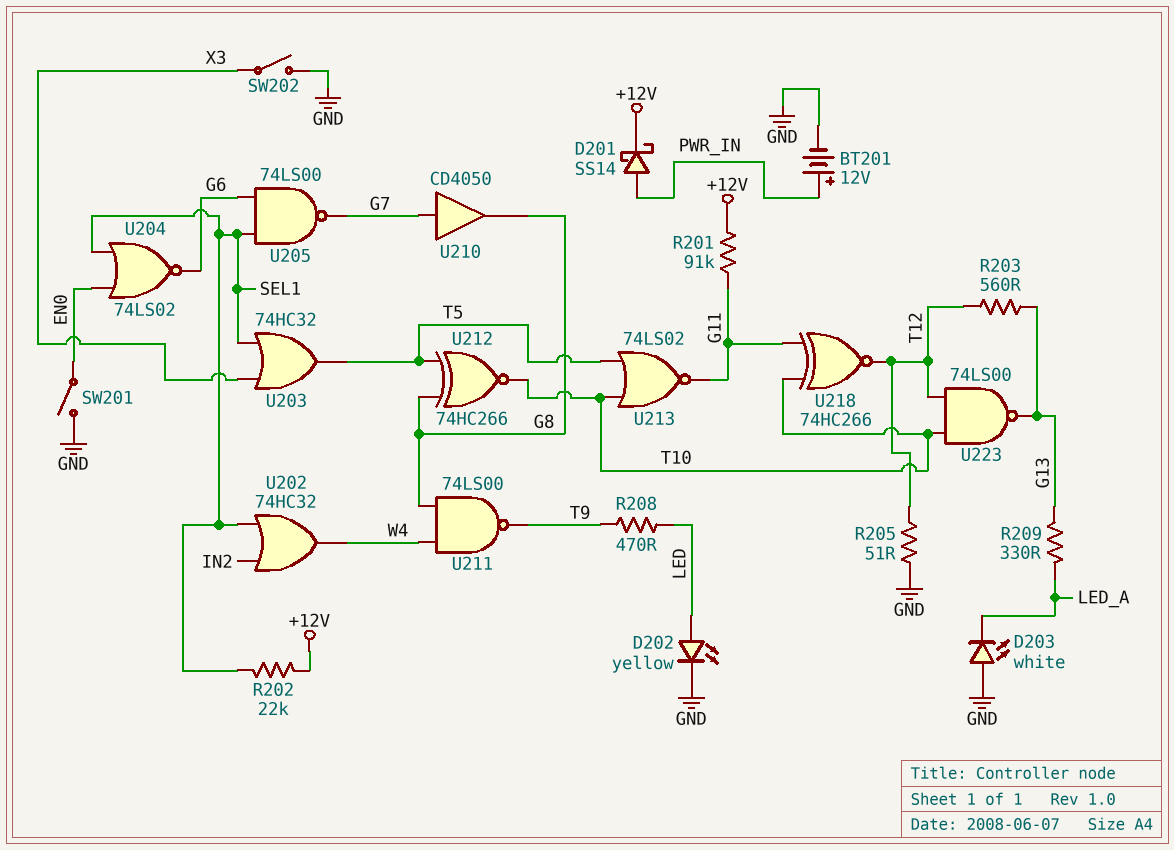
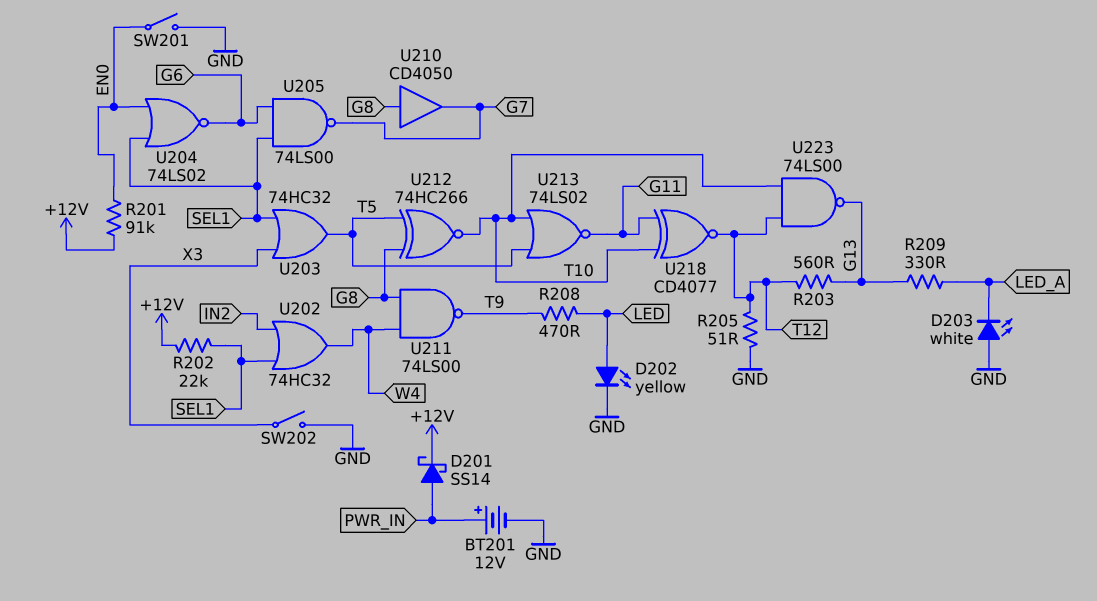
R201: 91k (+12V, G11) -> 91k (+12V, EN0)
U210: buffer CD4050 (in G7, out G8) -> buffer CD4050 (in G8, out G7)
U218: XNOR 74HC266 (in G11, in T10, out T12) -> XNOR CD4077 (in G11, in T10, out T12)

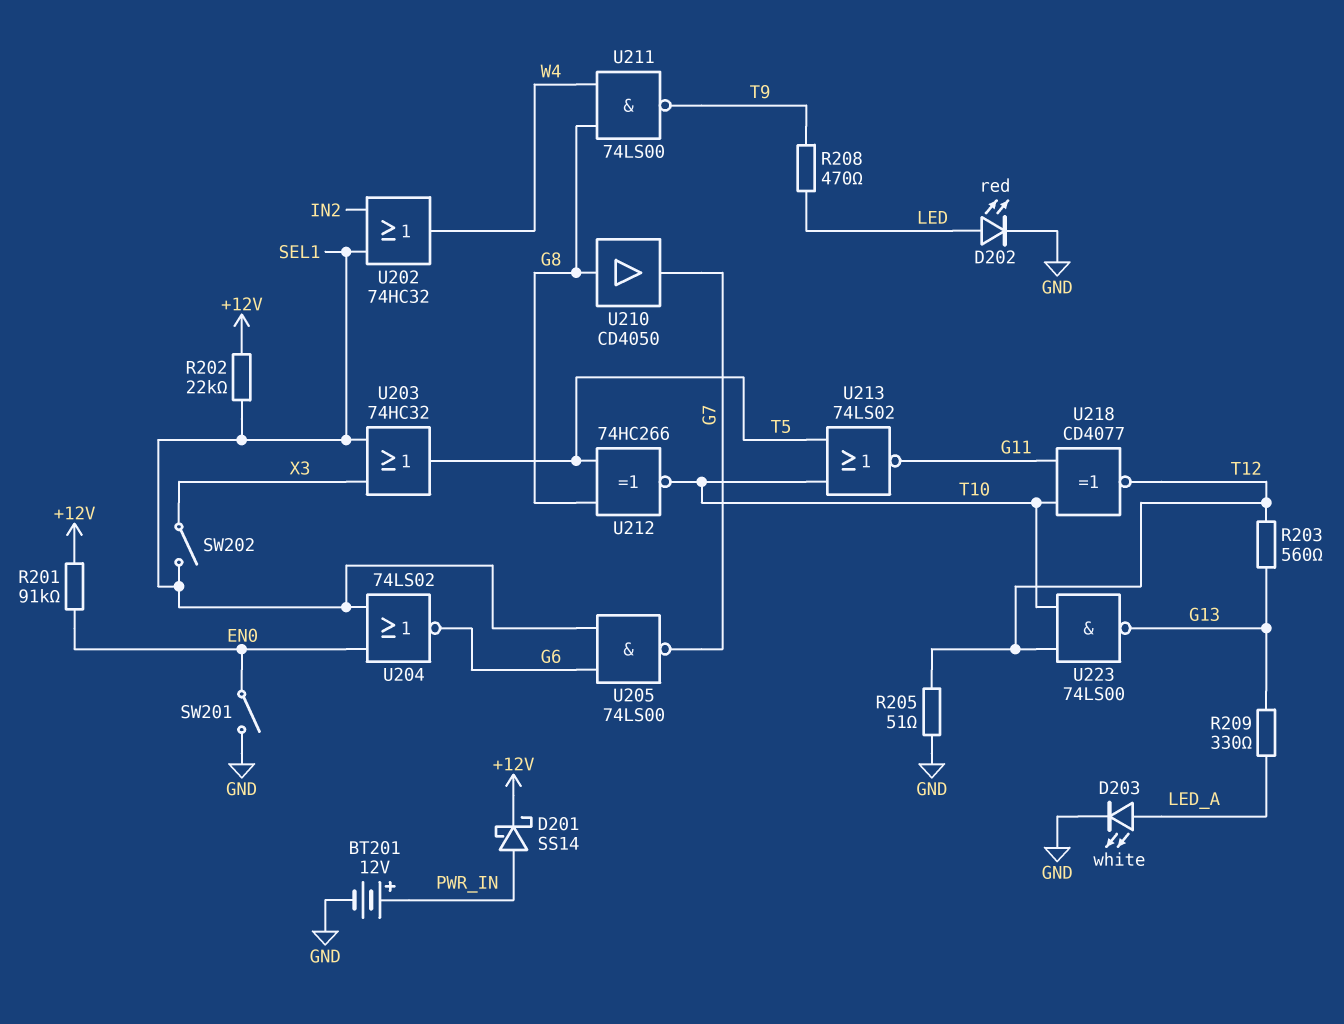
D202: LED yellow (A LED, K GND) -> LED red (A LED, K GND)
D203: LED white (A GND, K LED_A) -> LED white (A LED_A, K GND)
SW202: switch (GND, X3) -> switch (SEL1, X3)

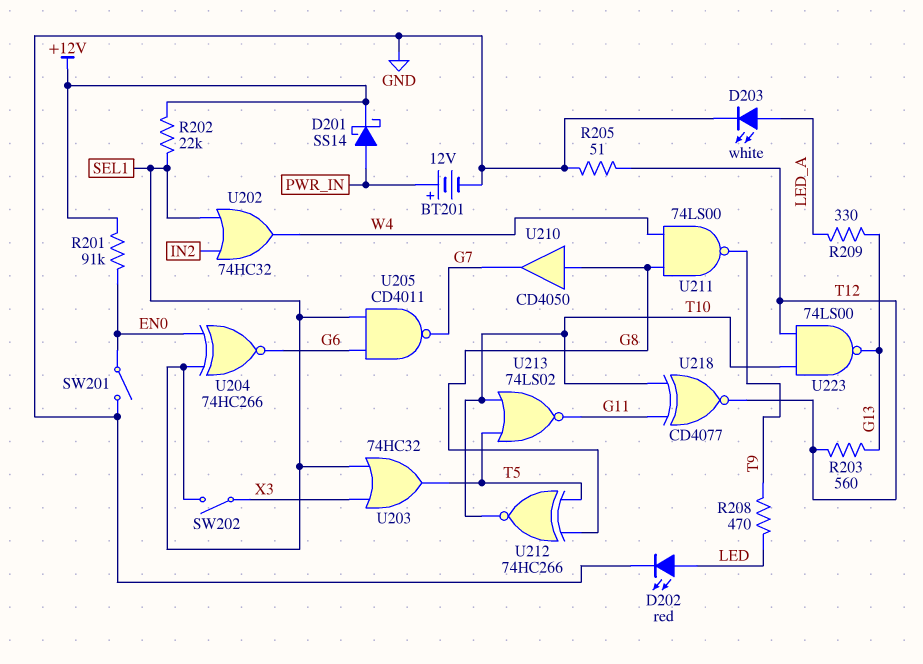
U204: NOR 74LS02 (in EN0, in SEL1, out G6) -> XNOR 74HC266 (in EN0, in SEL1, out G6)
U205: NAND 74LS00 (in G6, in SEL1, out G7) -> NAND CD4011 (in G6, in SEL1, out G7)

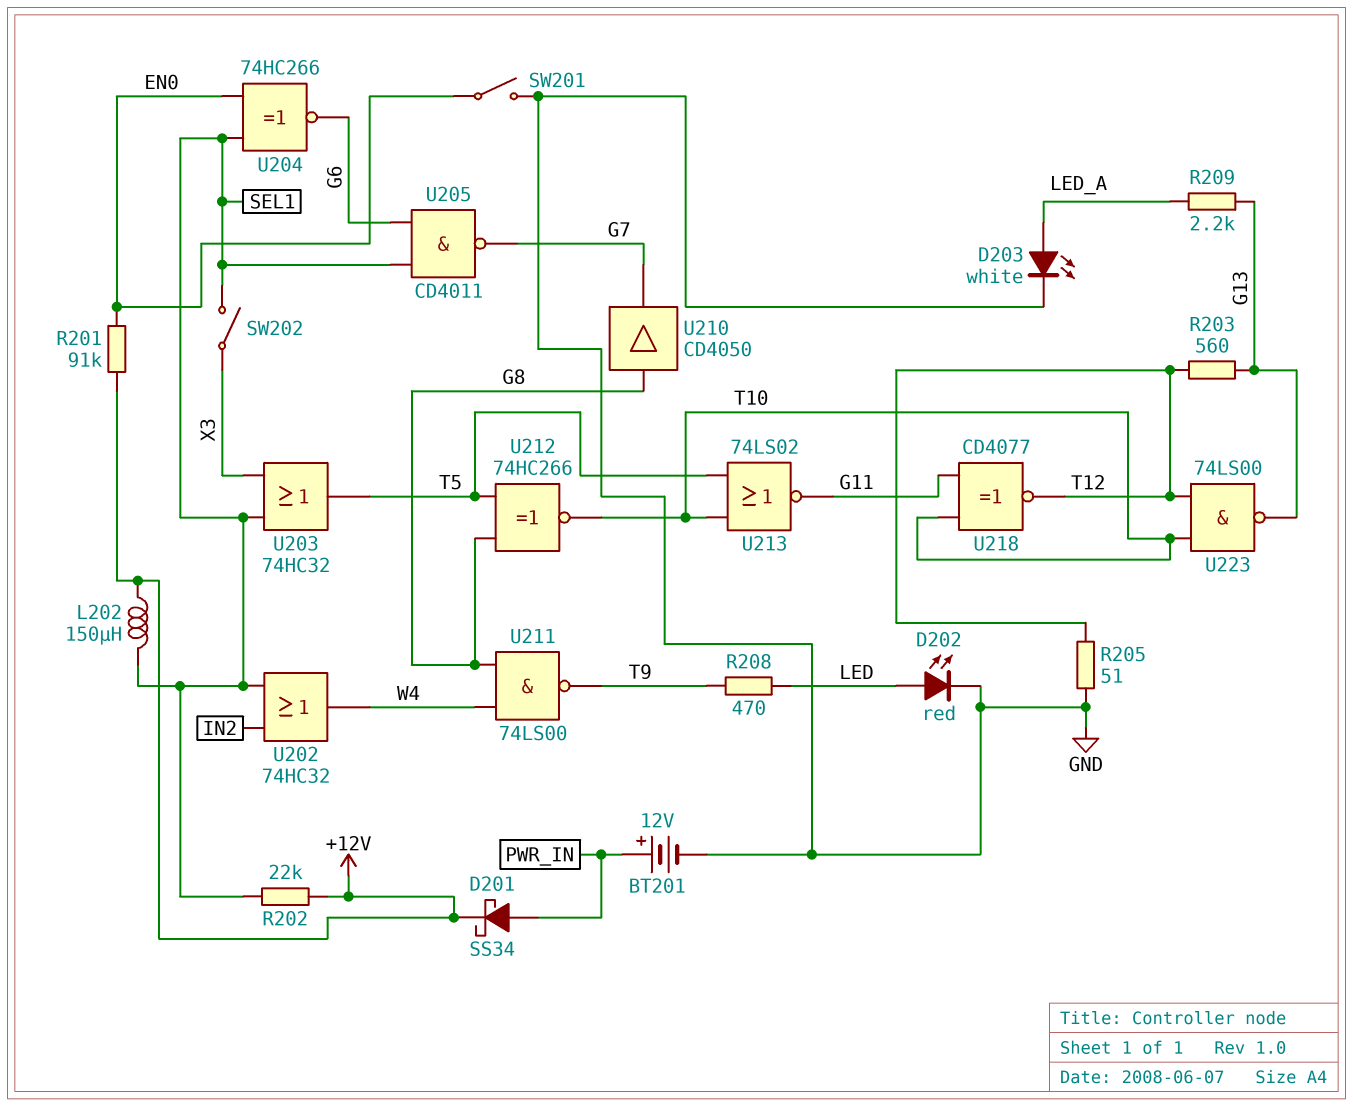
D201: schottky SS14 (A PWR_IN, K +12V) -> schottky SS34 (A PWR_IN, K +12V)
L202: none -> 150uH (+12V, SEL1)
R209: 330 (G13, LED_A) -> 2.2k (G13, LED_A)

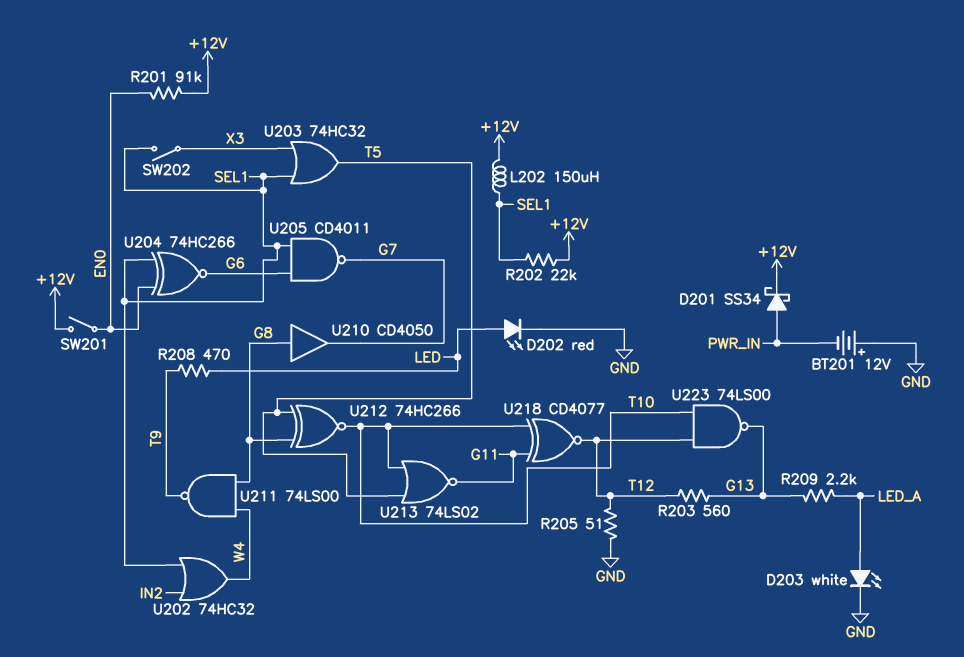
BT201: 12V (plus PWR_IN, minus GND) -> 12V (plus GND, minus PWR_IN)
SW201: switch (EN0, GND) -> switch (+12V, EN0)

